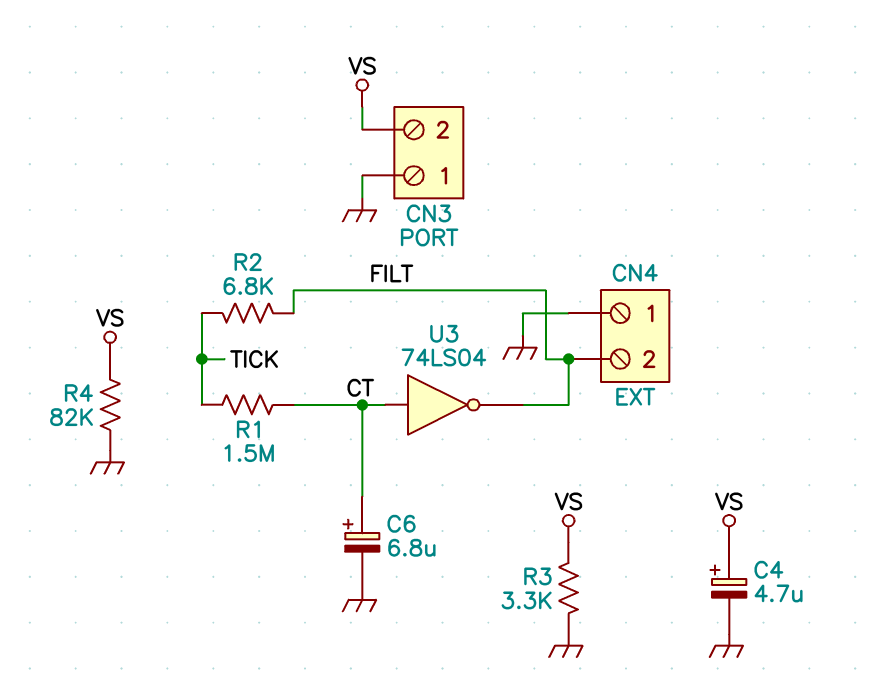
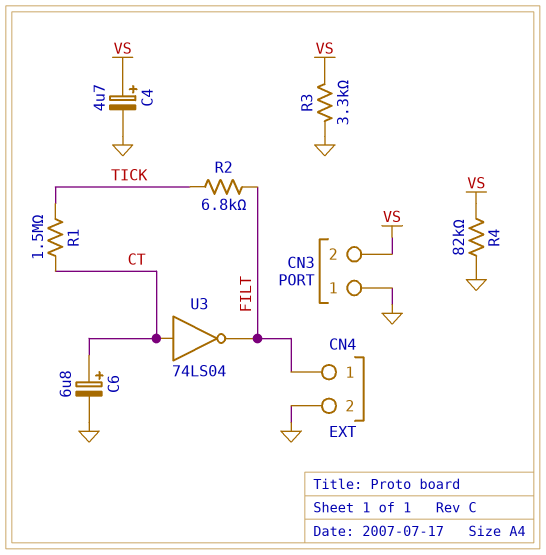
CN4 pin 1: GND -> FILT
CN4 pin 2: FILT -> GND

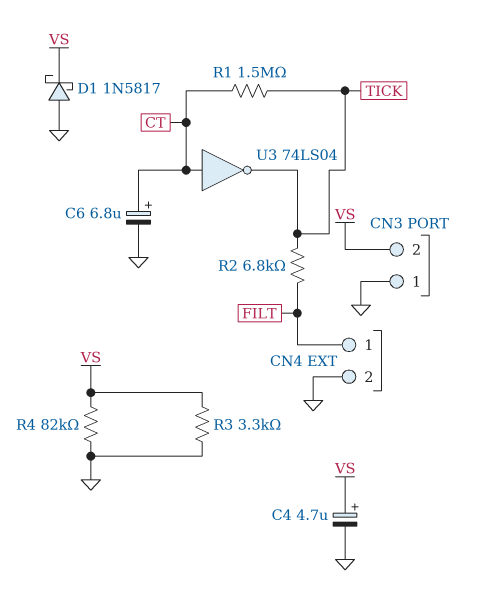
D1: none -> schottky 1N5817 (A GND, K VS)
U3: NOT 74LS04 (in CT, out FILT) -> NOT 74LS04 (in CT, out TICK)

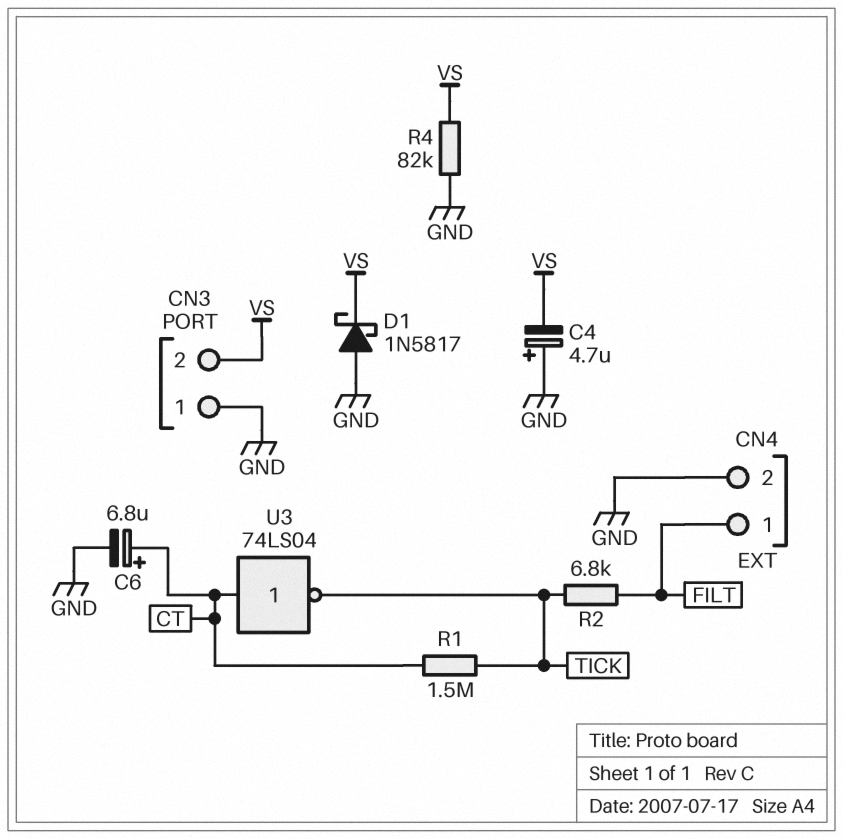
C4: 4.7uF (plus VS, minus GND) -> 4.7uF (plus GND, minus VS)
R3: 3.3k (GND, VS) -> none

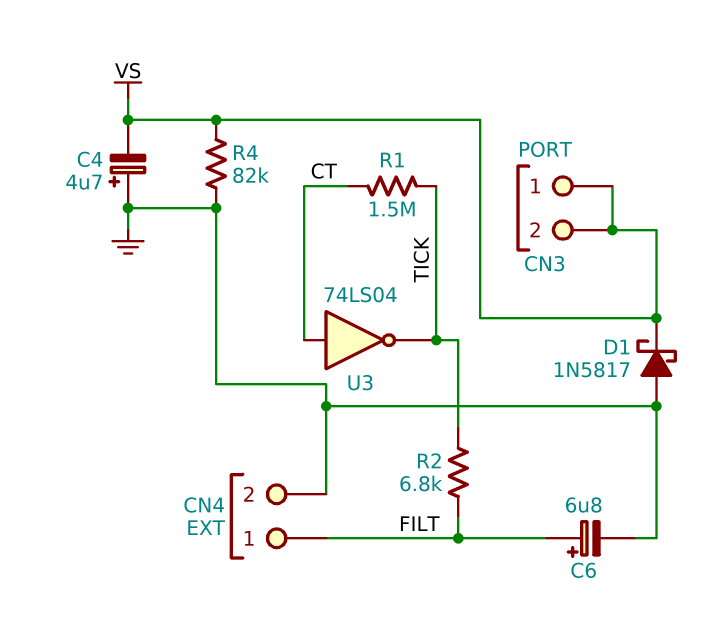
C6: 6.8uF (plus CT, minus GND) -> 6.8uF (plus FILT, minus GND)
CN3 pin 1: GND -> VS

